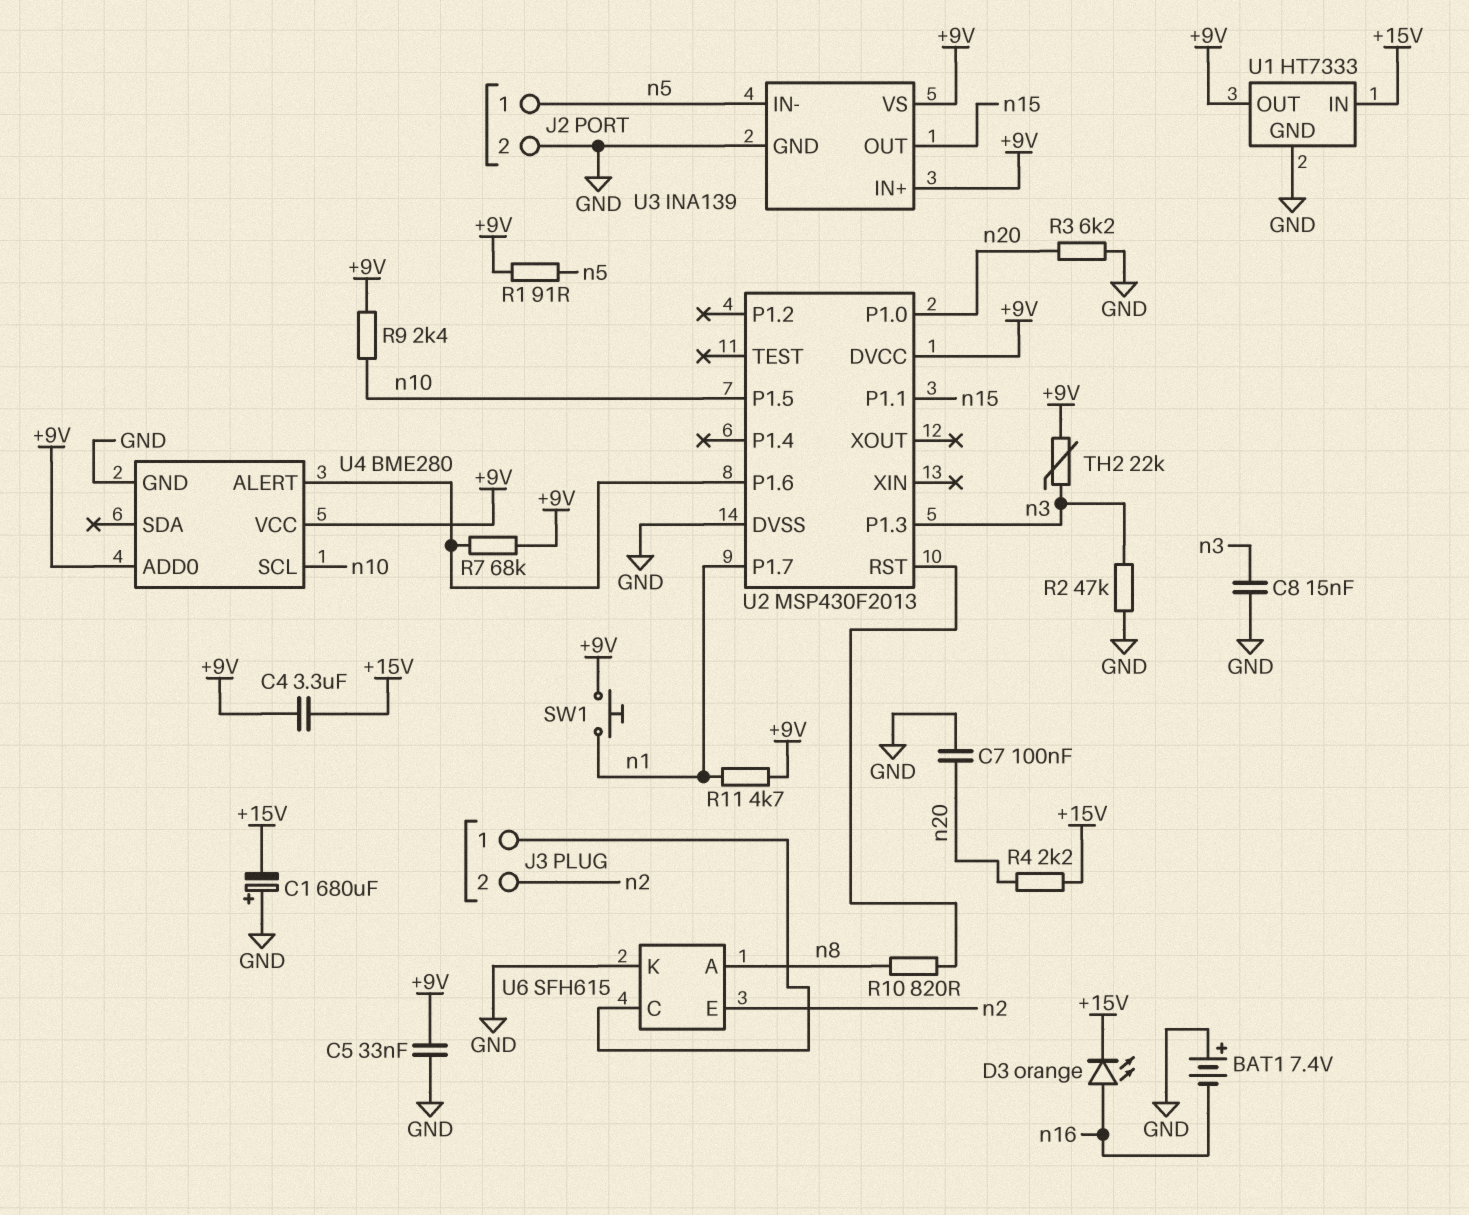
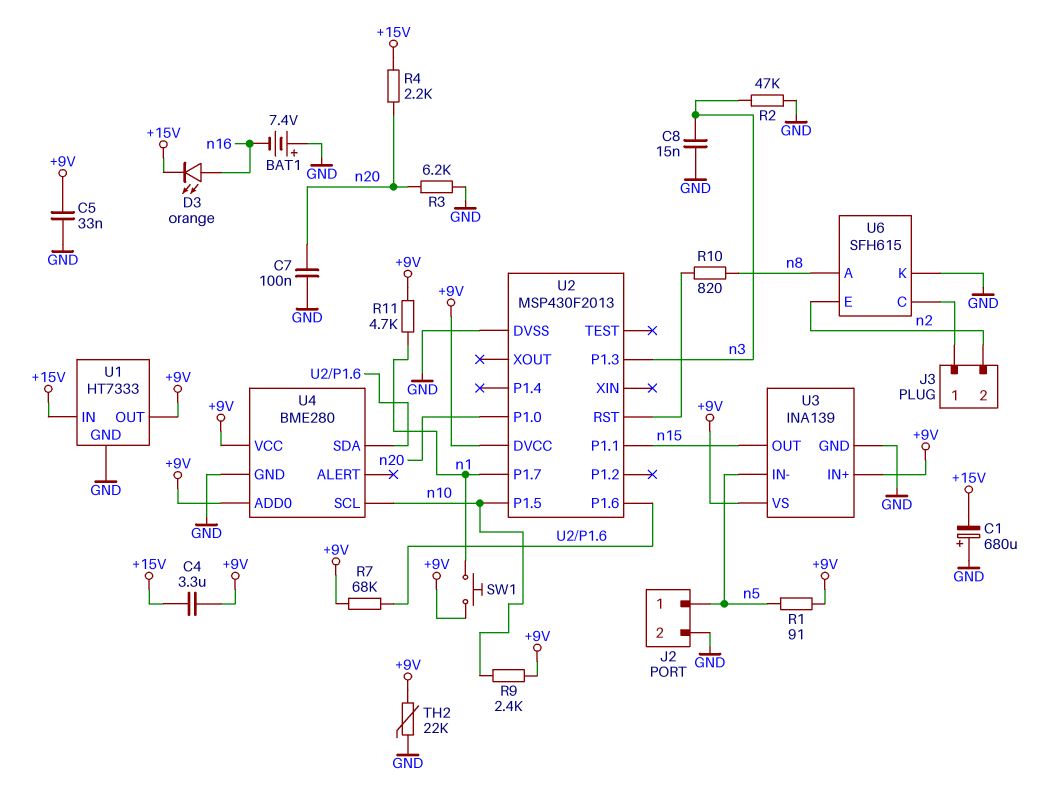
TH2: 22k (+9V, n3) -> 22k (+9V, GND)
U4 pin ALERT: U2/P1.6 -> none
U4 pin SDA: none -> U2/P1.6

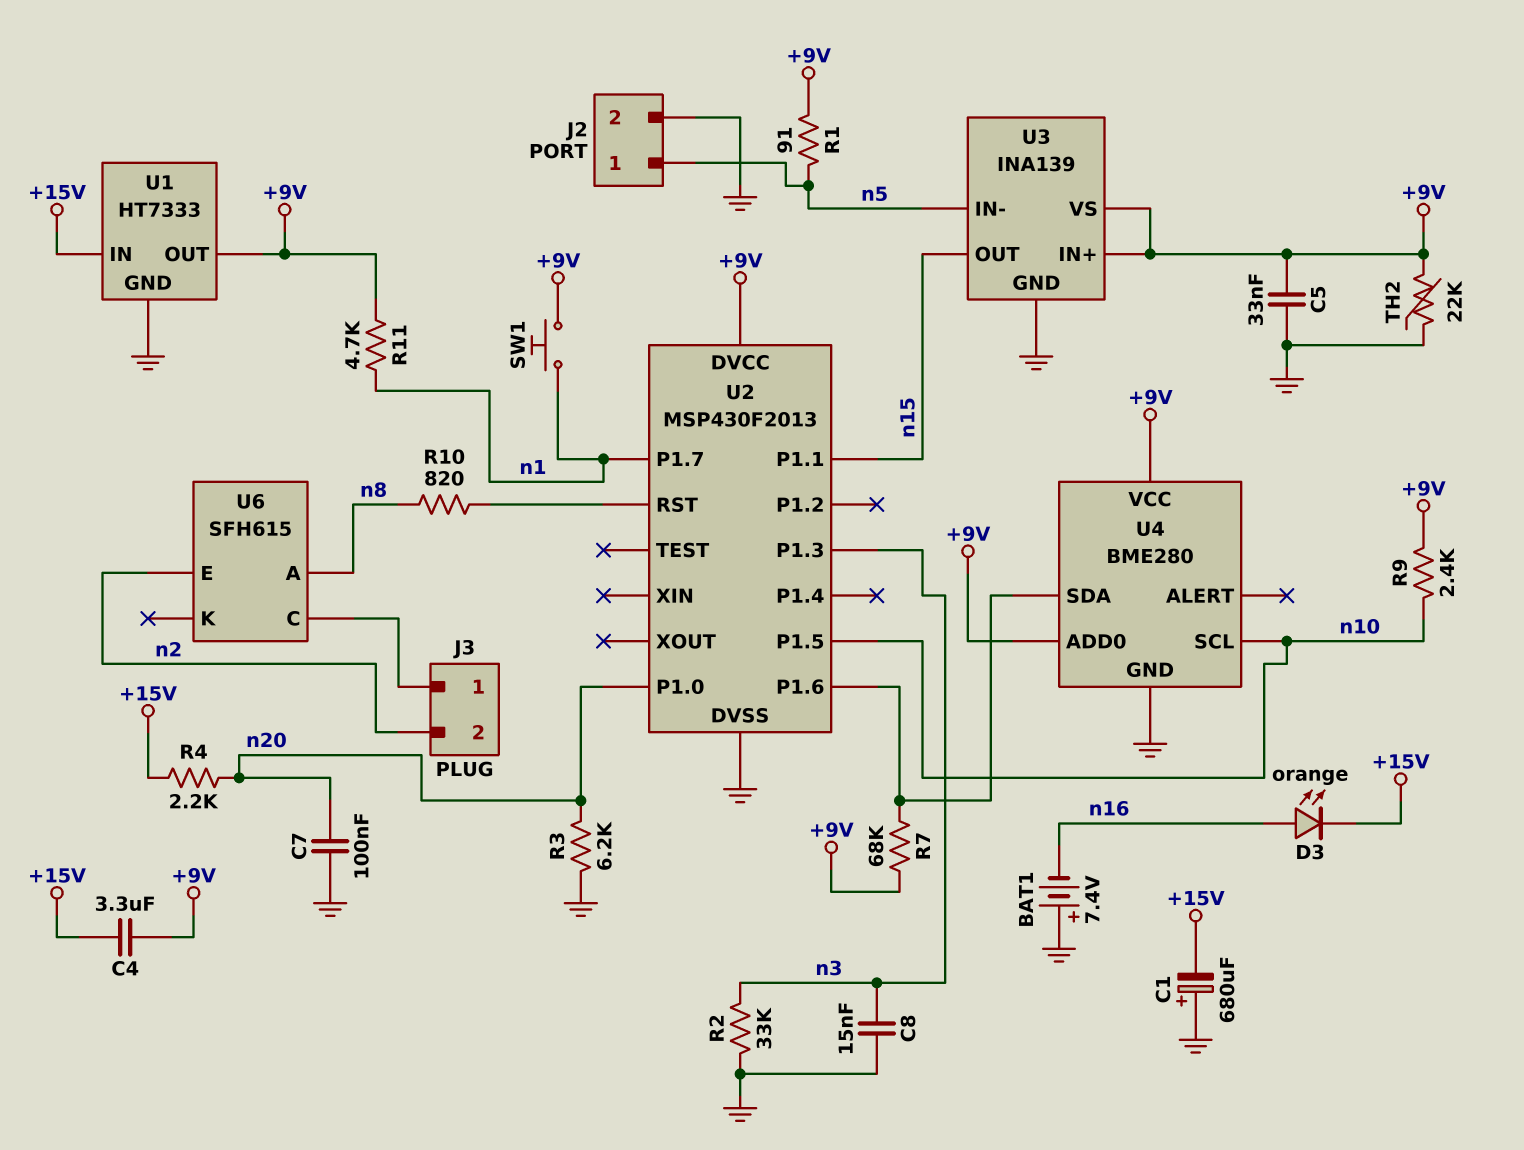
R2: 47k (GND, n3) -> 33k (GND, n3)
U6 pin K: GND -> none

